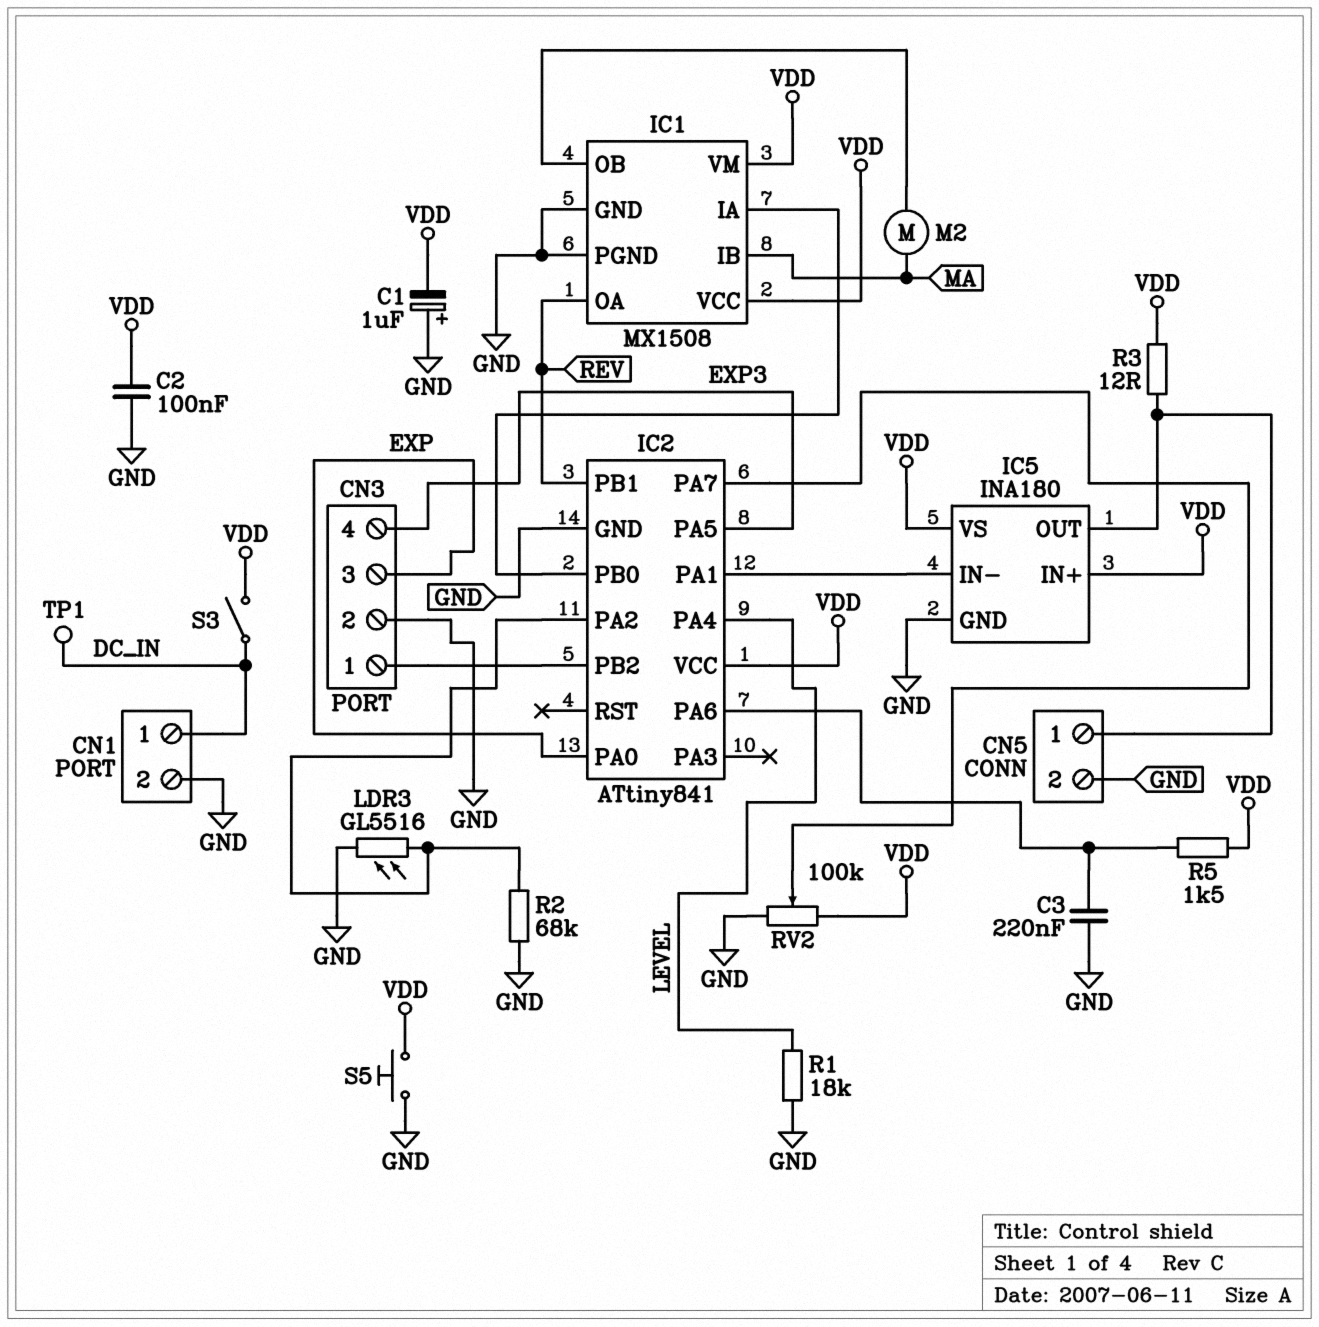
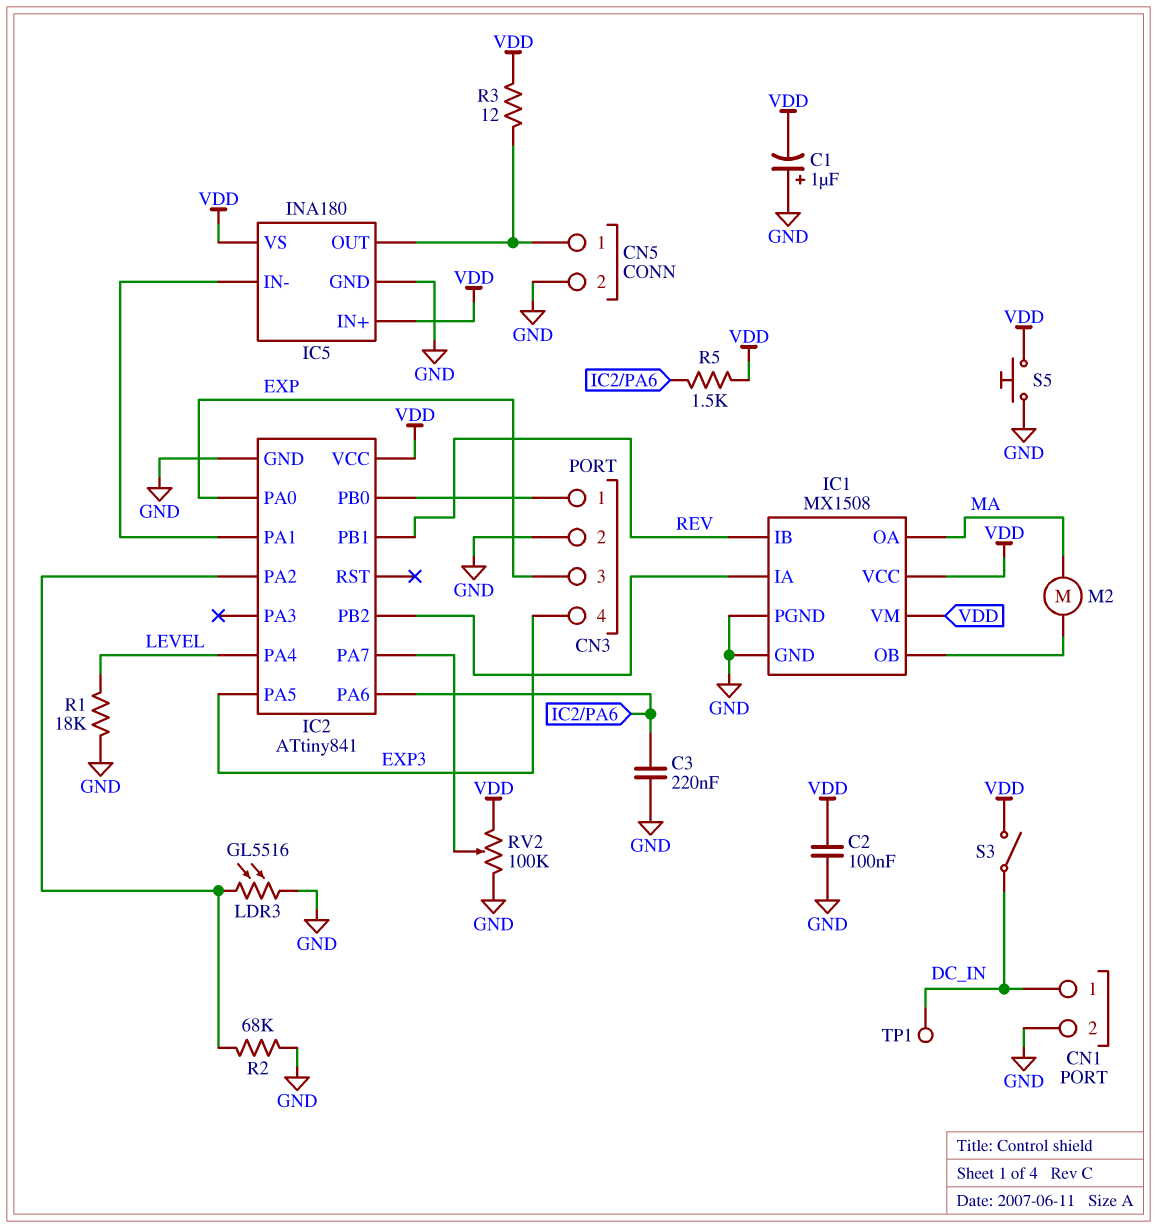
IC1 pin IB: MA -> REV
IC1 pin OA: REV -> MA
IC2 pin PB0: IC1/IA -> CN3/1
IC2 pin PB2: CN3/1 -> IC1/IA

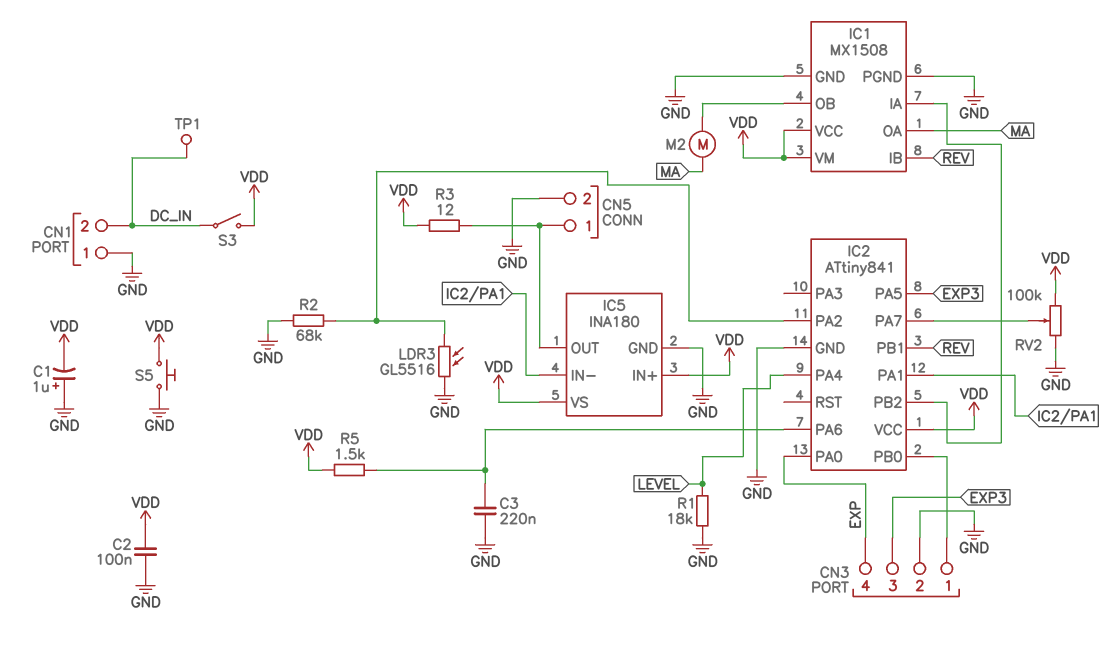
CN1 pin 1: DC_IN -> GND
CN1 pin 2: GND -> DC_IN
CN3 pin 3: EXP -> EXP3
CN3 pin 4: EXP3 -> EXP

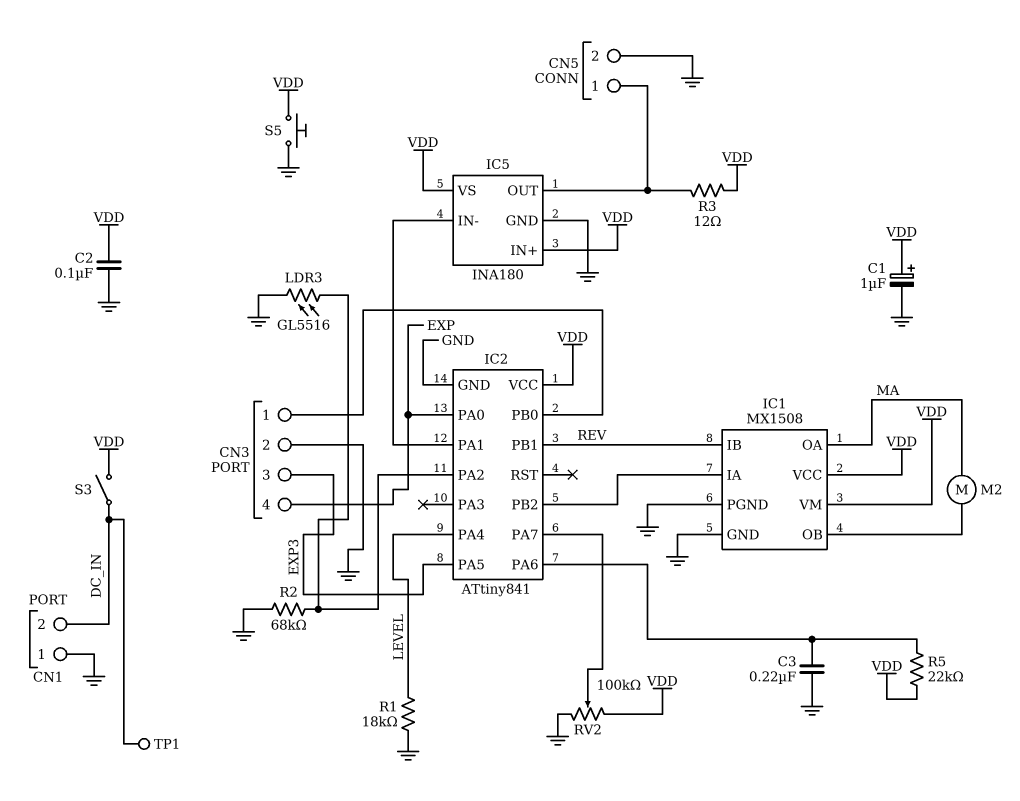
C1: 1uF (plus GND, minus VDD) -> 1uF (plus VDD, minus GND)
R5: 1.5k (IC2/PA6, VDD) -> 22k (IC2/PA6, VDD)

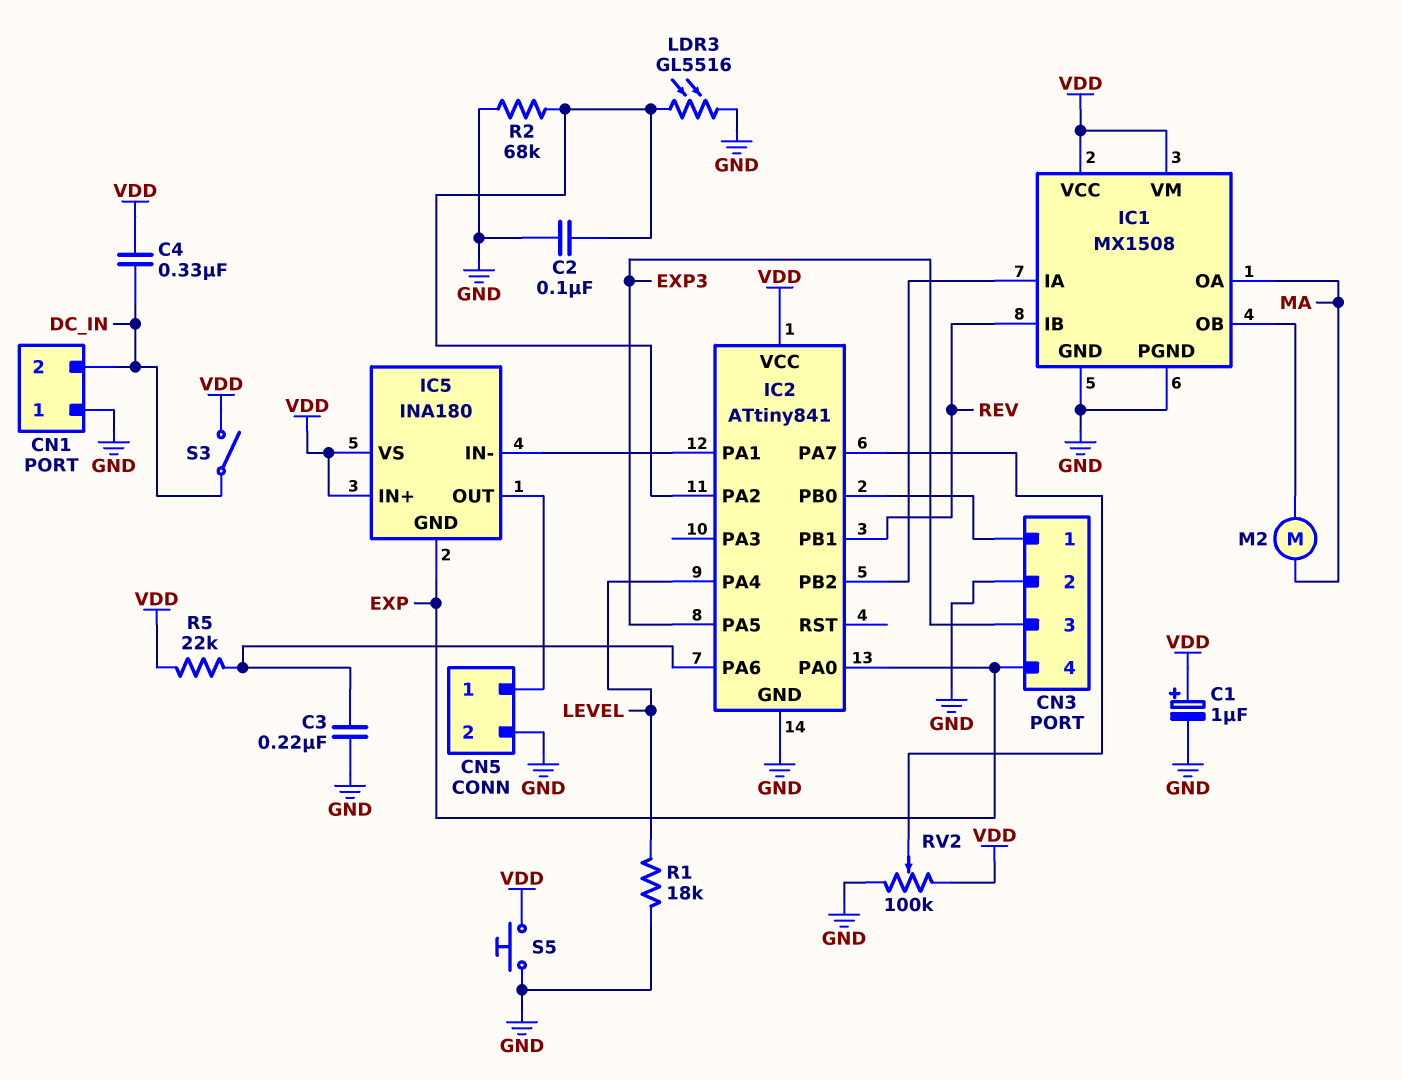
C2: 100nF (GND, VDD) -> 100nF (GND, IC2/PA2)
C4: none -> 330nF (DC_IN, VDD)
IC5 pin GND: GND -> EXP
R3: 12 (CN5/1, VDD) -> none
TP1: test point (DC_IN) -> none

